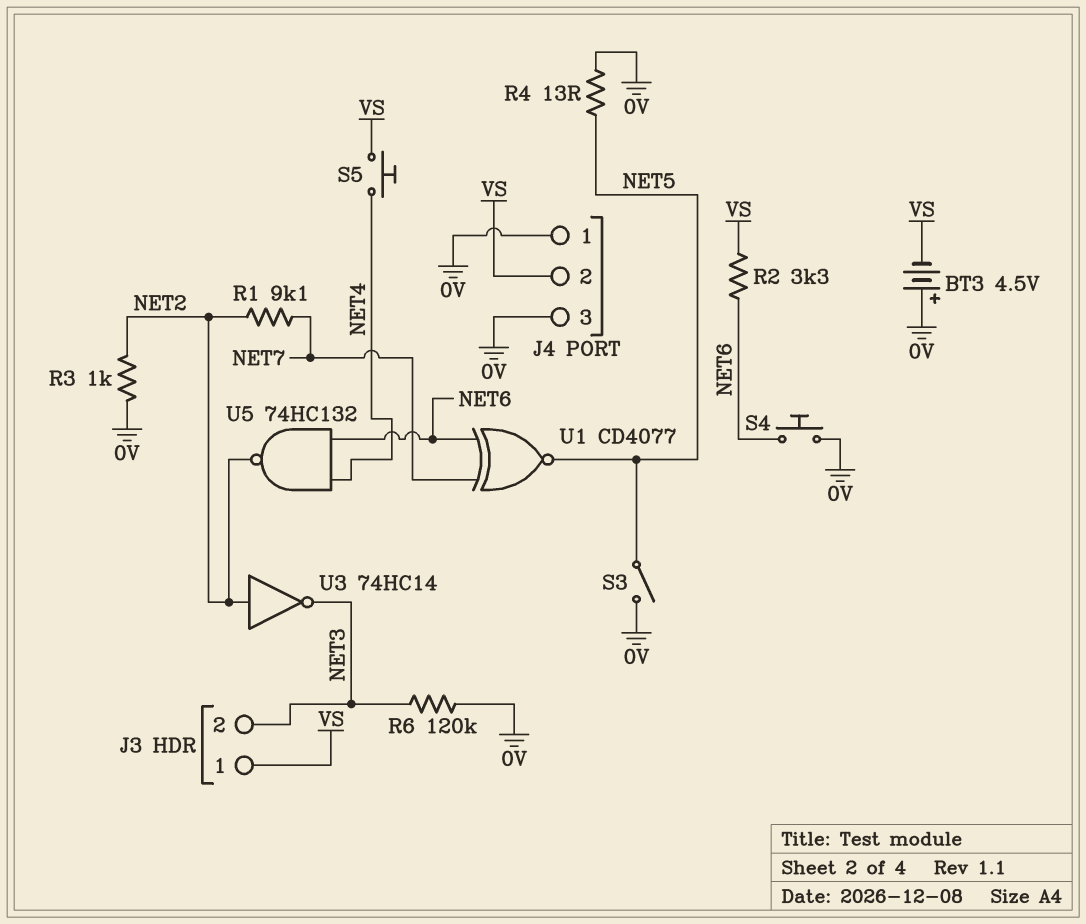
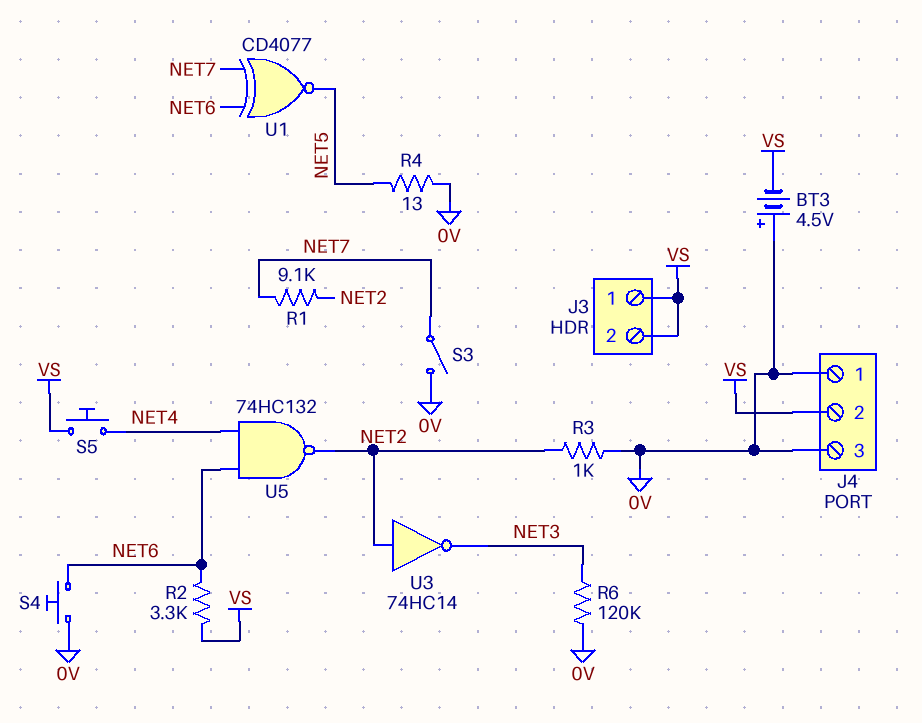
J3 pin 2: NET3 -> VS
S3: switch (0V, NET5) -> switch (0V, NET7)

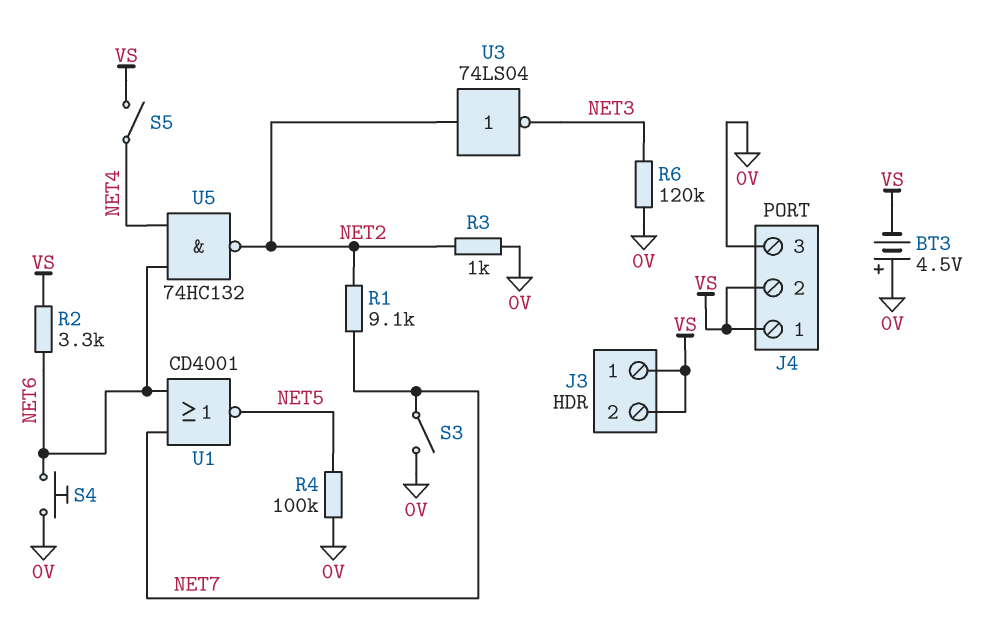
J4 pin 1: 0V -> VS
R4: 13 (0V, NET5) -> 100k (0V, NET5)
S5: button (NET4, VS) -> switch (NET4, VS)
U1: XNOR CD4077 (in NET6, in NET7, out NET5) -> NOR CD4001 (in NET6, in NET7, out NET5)
U3: NOT 74HC14 (in NET2, out NET3) -> NOT 74LS04 (in NET2, out NET3)

